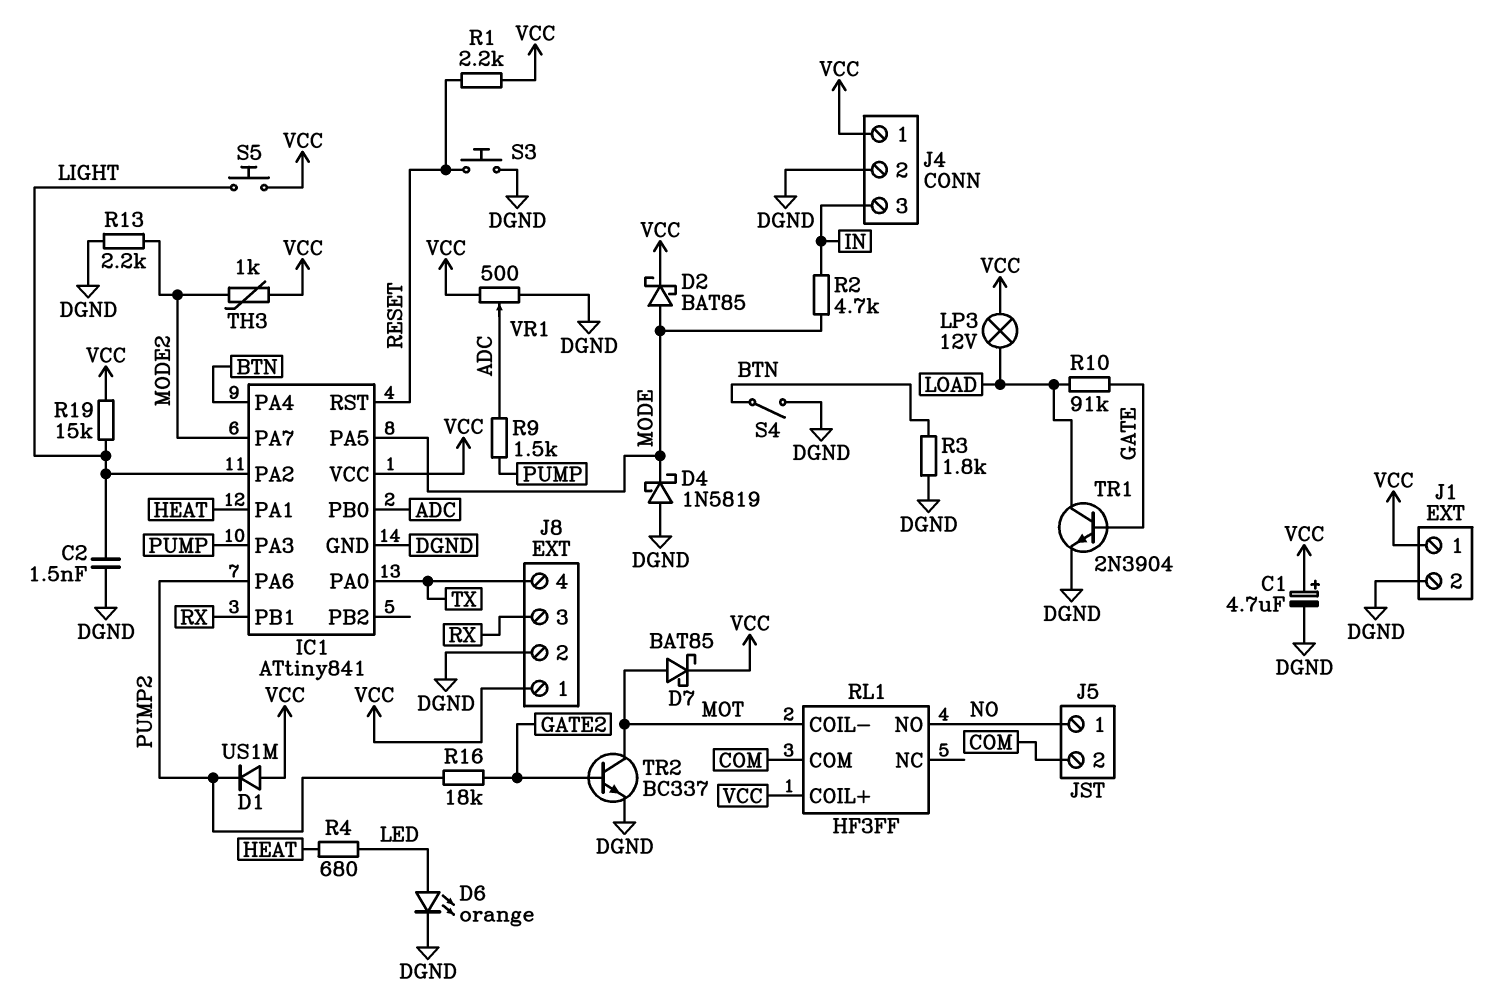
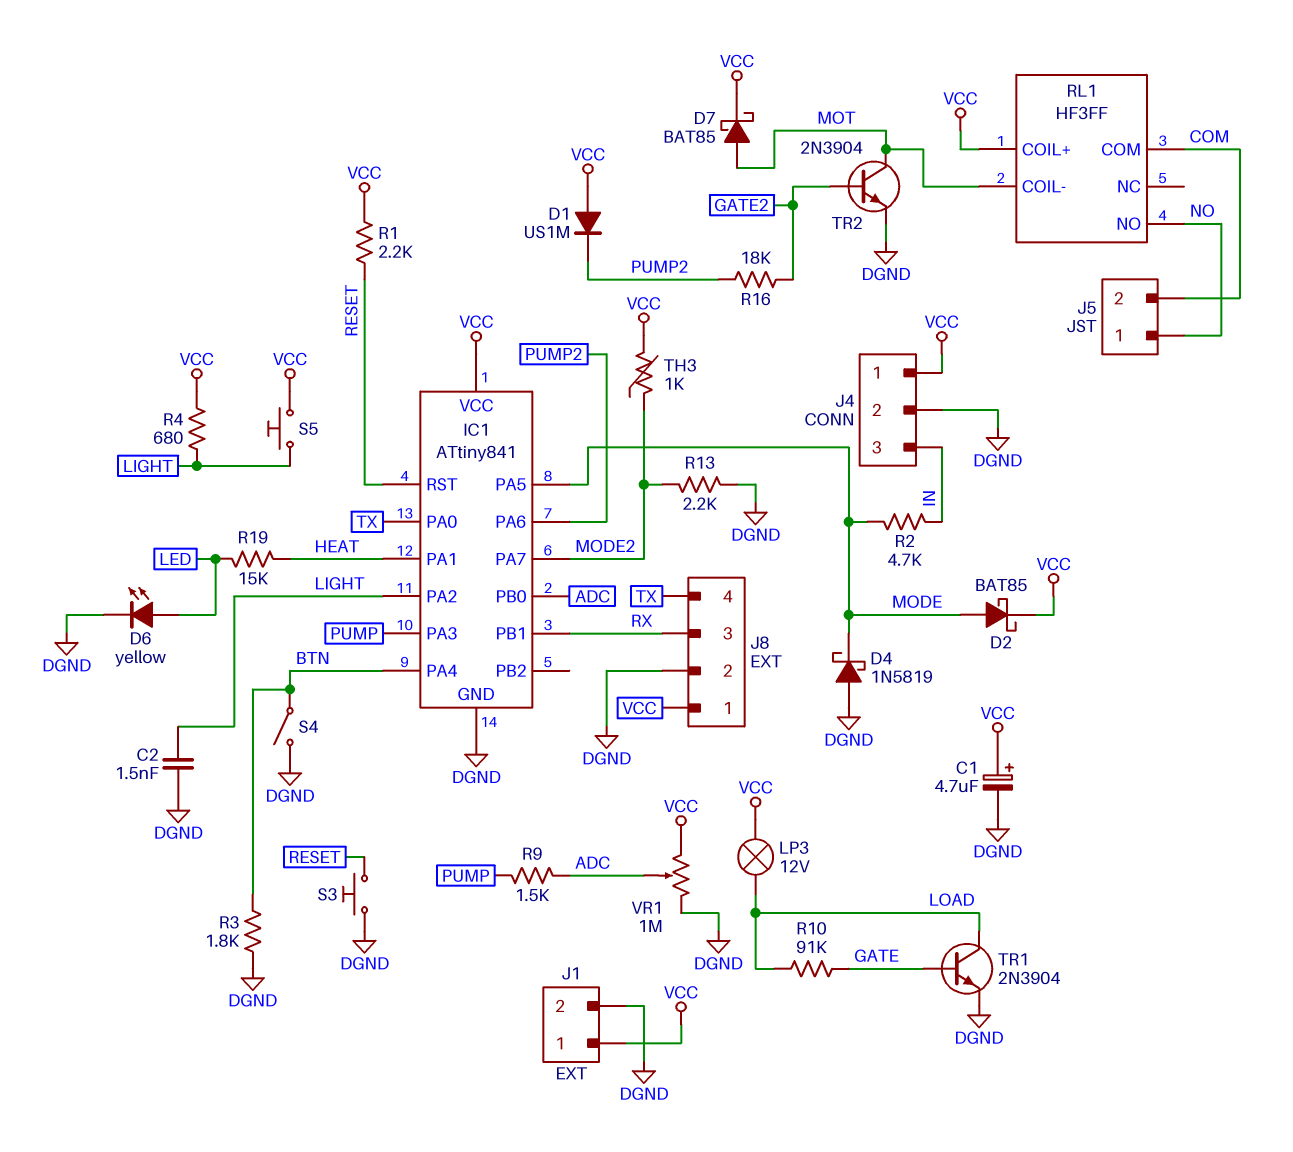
D6: LED orange (A LED, K DGND) -> LED yellow (A LED, K DGND)
R4: 680 (HEAT, LED) -> 680 (LIGHT, VCC)
R19: 15k (LIGHT, VCC) -> 15k (HEAT, LED)
TR2: NPN BC337 (B GATE2, C MOT, E DGND) -> NPN 2N3904 (B GATE2, C MOT, E DGND)
VR1: 500 (DGND, VCC, wiper ADC) -> 1M (DGND, VCC, wiper ADC)

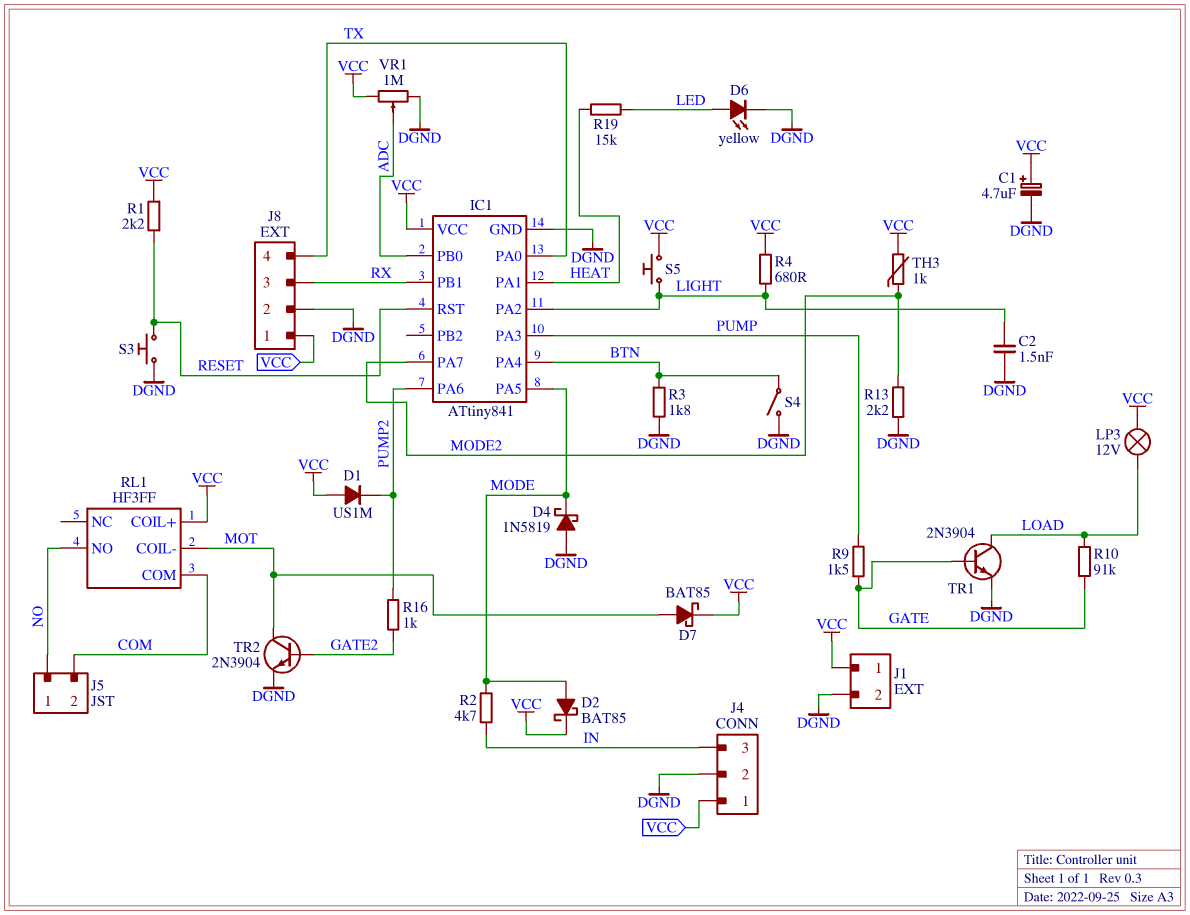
R9: 1.5k (ADC, PUMP) -> 1.5k (GATE, PUMP)
R16: 18k (GATE2, PUMP2) -> 1k (GATE2, PUMP2)

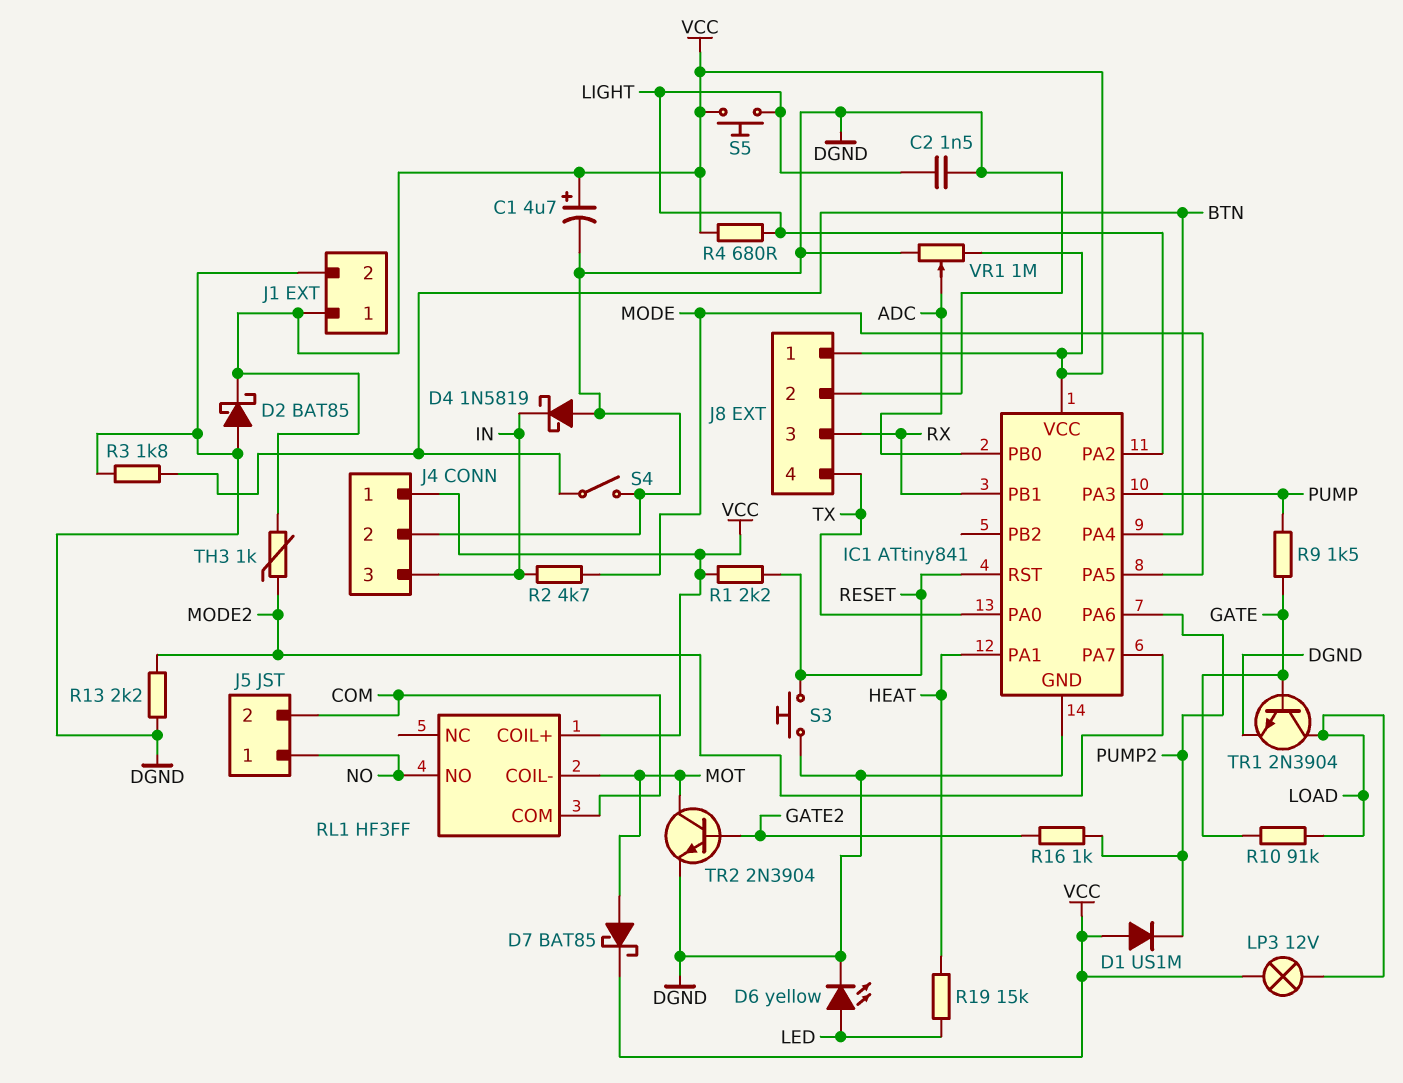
D2: schottky BAT85 (A MODE, K VCC) -> schottky BAT85 (A DGND, K VCC)
D4: schottky 1N5819 (A DGND, K MODE) -> schottky 1N5819 (A DGND, K IN)

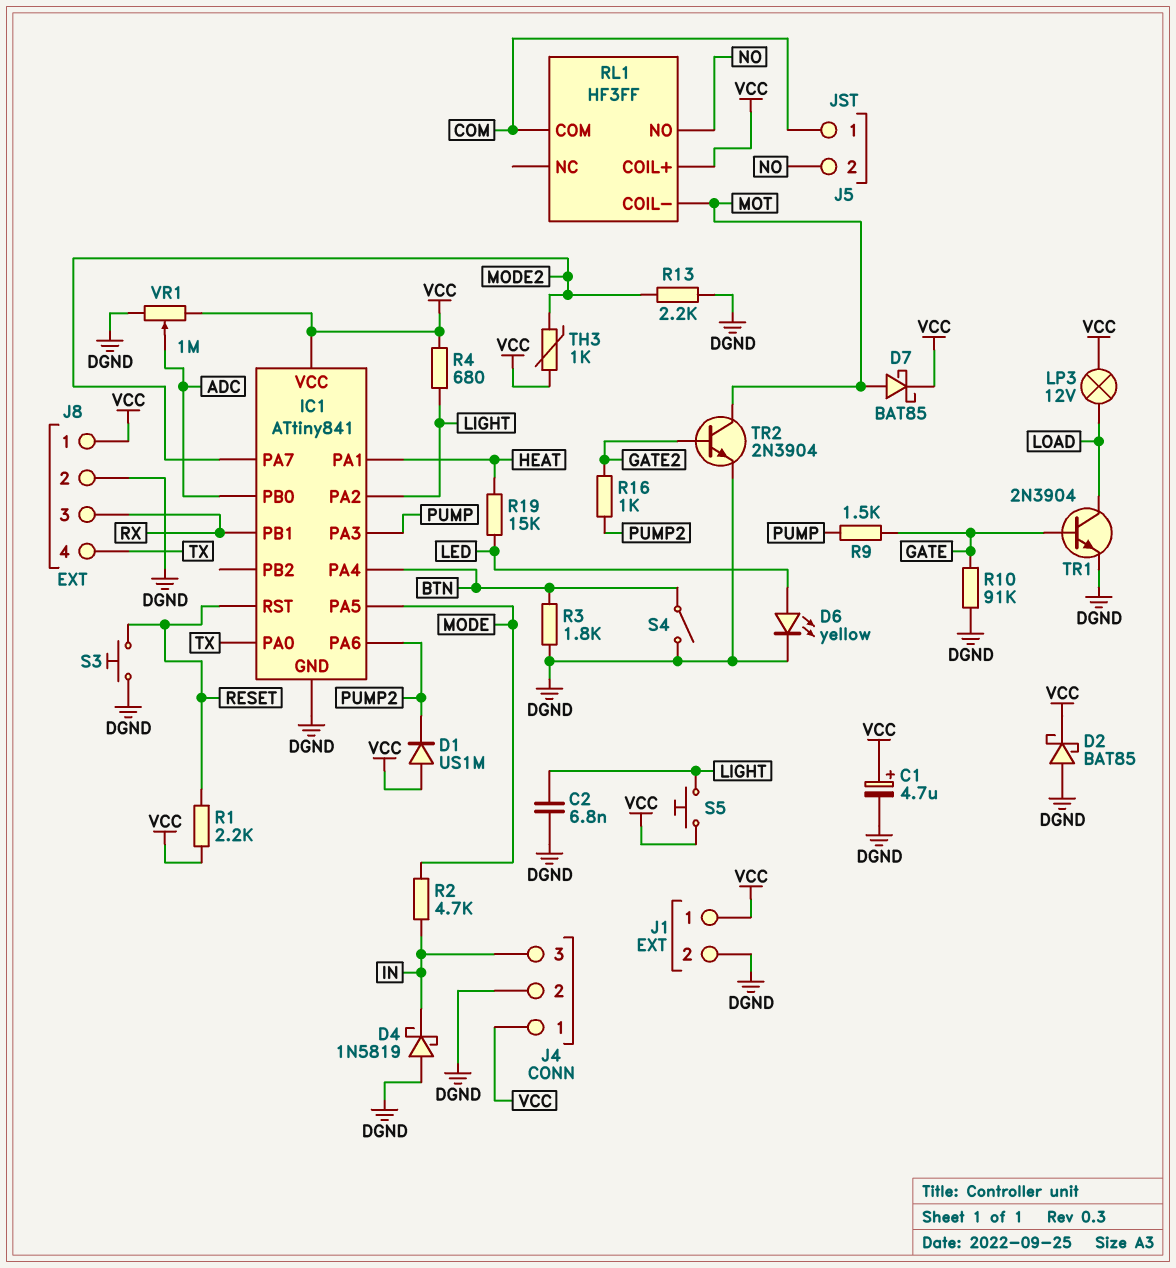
C2: 1.5nF (DGND, LIGHT) -> 6.8nF (DGND, LIGHT)
J5 pin 1: NO -> COM
J5 pin 2: COM -> NO
R10: 91k (GATE, LOAD) -> 91k (DGND, GATE)

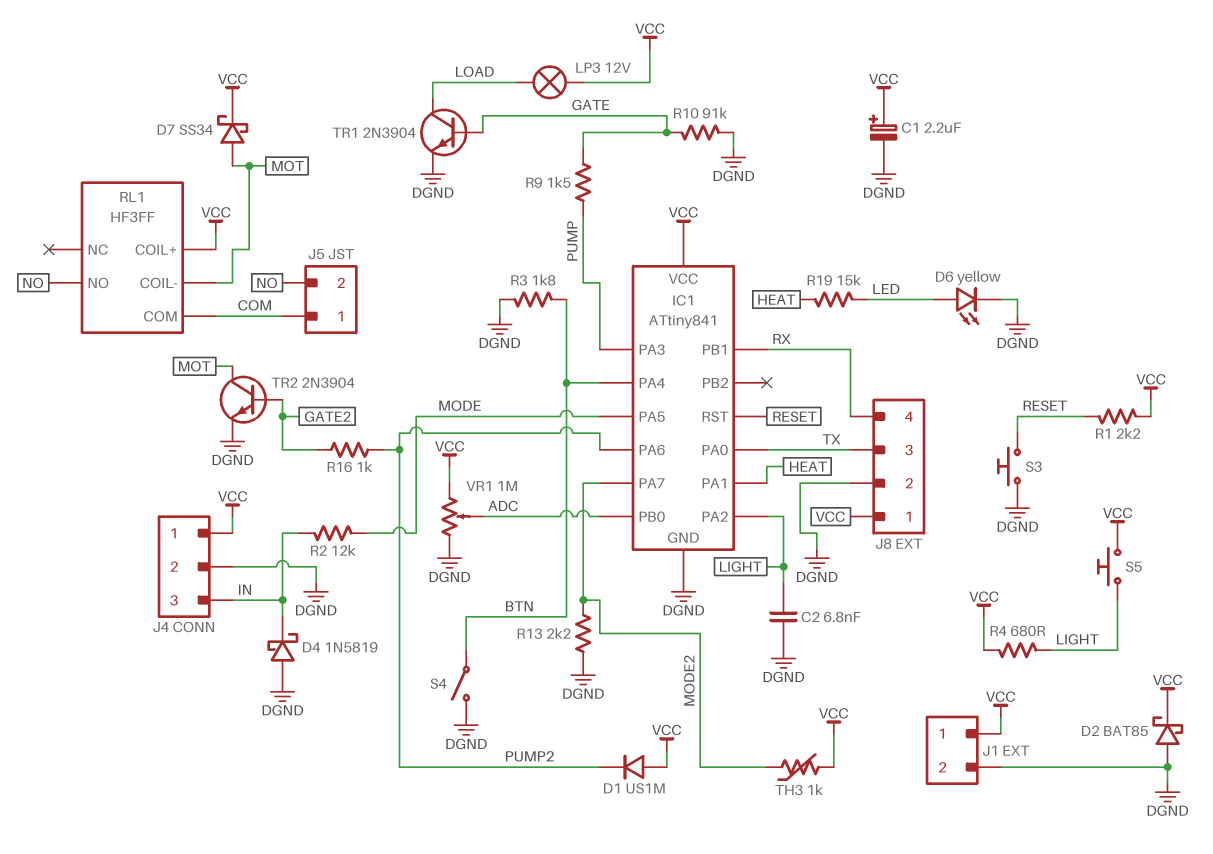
C1: 4.7uF (plus VCC, minus DGND) -> 2.2uF (plus VCC, minus DGND)
D7: schottky BAT85 (A MOT, K VCC) -> schottky SS34 (A MOT, K VCC)
J8 pin 3: RX -> TX
J8 pin 4: TX -> RX
R2: 4.7k (IN, MODE) -> 12k (IN, MODE)

